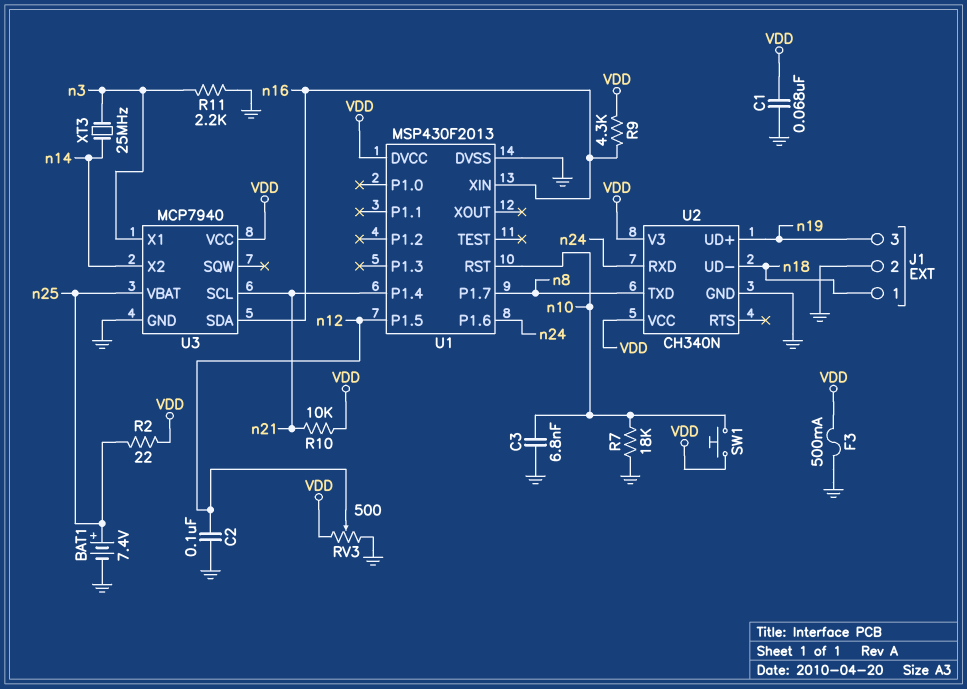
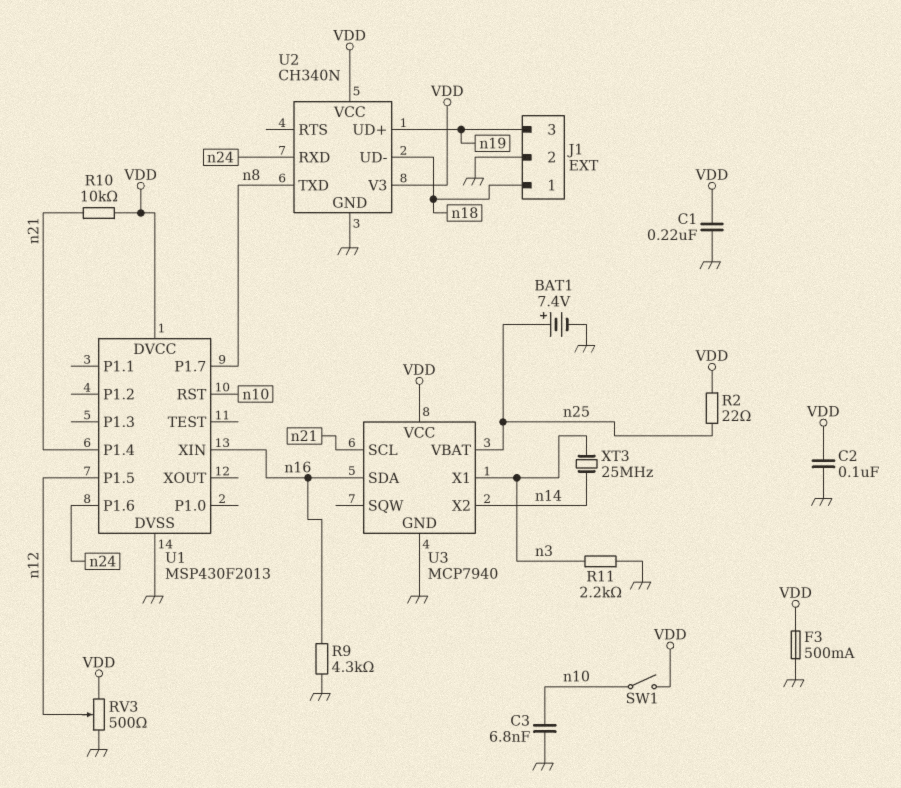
C1: 68nF (GND, VDD) -> 220nF (GND, VDD)
C2: 100nF (GND, n12) -> 100nF (GND, VDD)
R7: 18k (GND, n10) -> none
R9: 4.3k (VDD, n16) -> 4.3k (GND, n16)
SW1: button (VDD, n10) -> switch (VDD, n10)

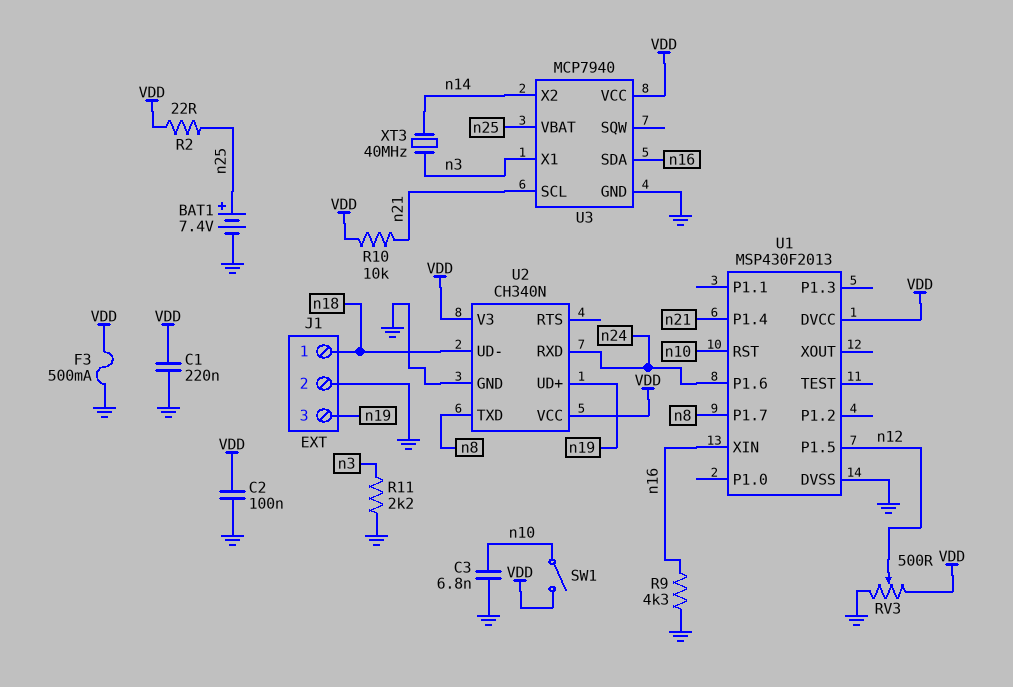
XT3: 25MHz (n3, n14) -> 40MHz (n3, n14)

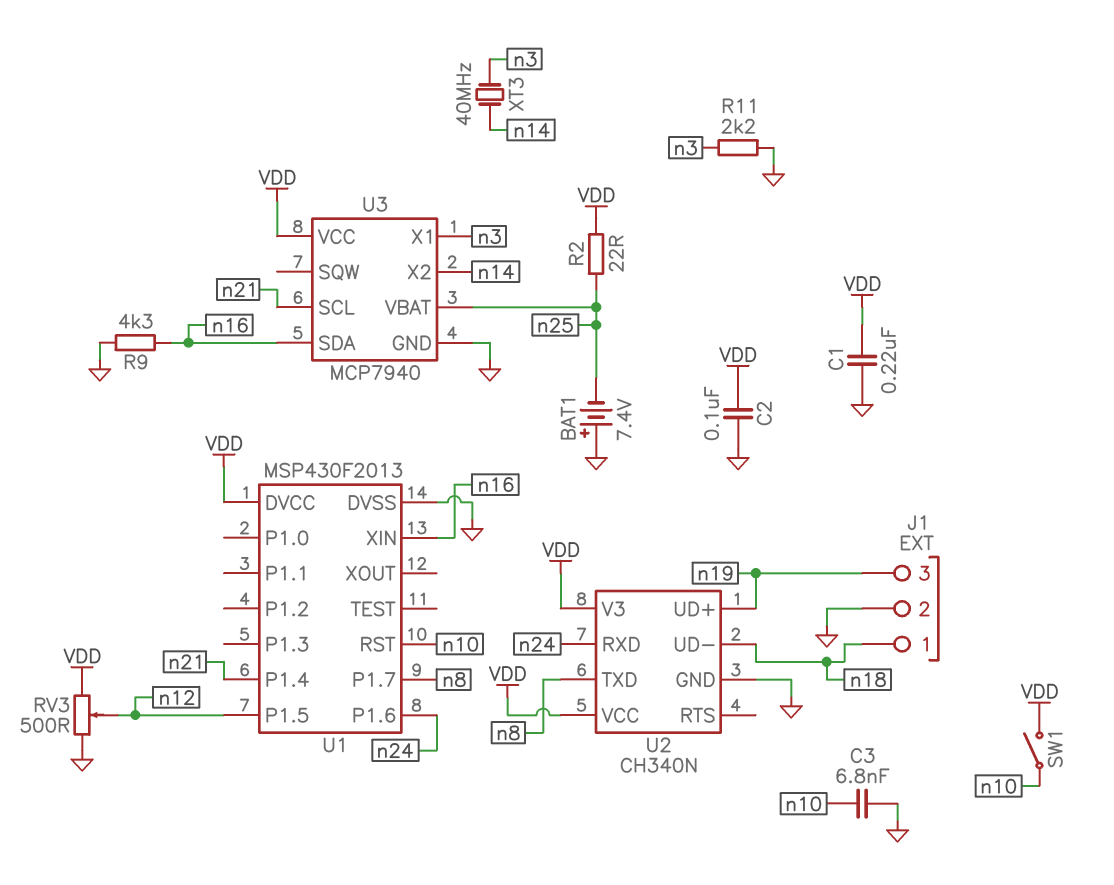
BAT1: 7.4V (plus n25, minus GND) -> 7.4V (plus GND, minus n25)
F3: 500mA (GND, VDD) -> none
R10: 10k (VDD, n21) -> none

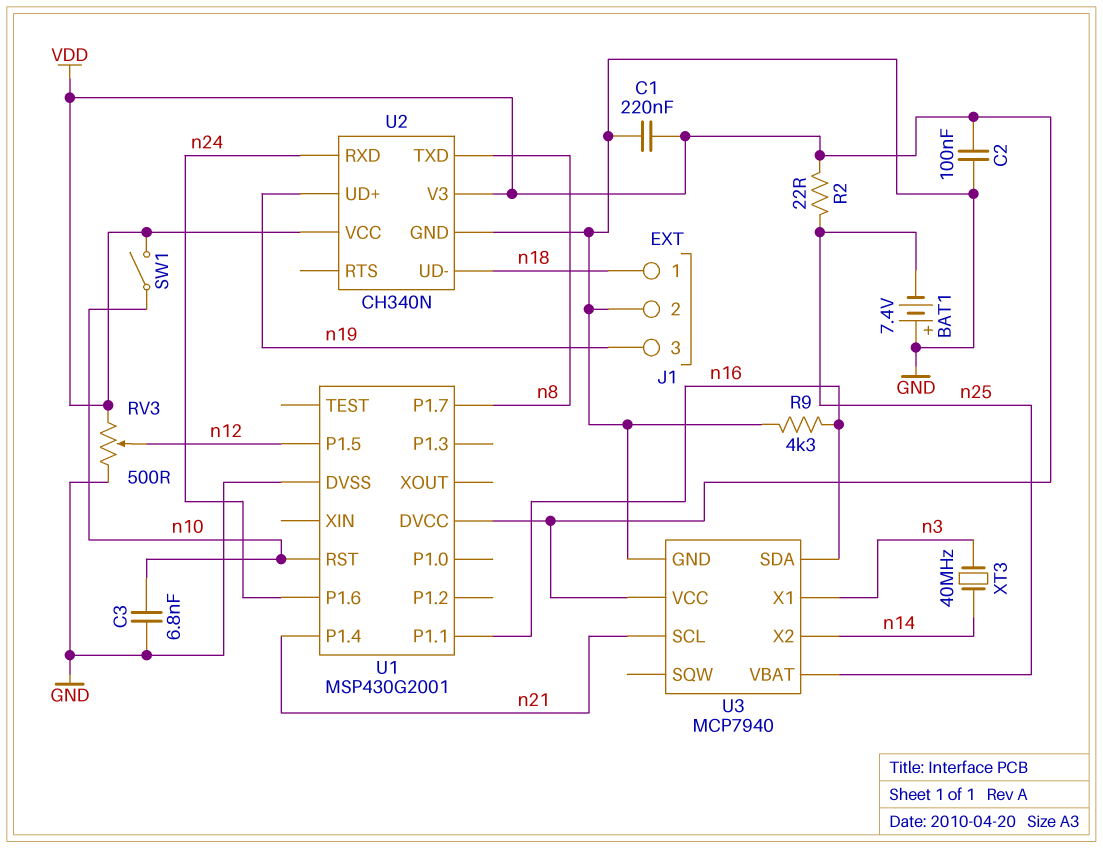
R11: 2.2k (GND, n3) -> none
U1: MSP430F2013 -> MSP430G2001
U1 pin P1.1: none -> n16
U1 pin XIN: n16 -> none

